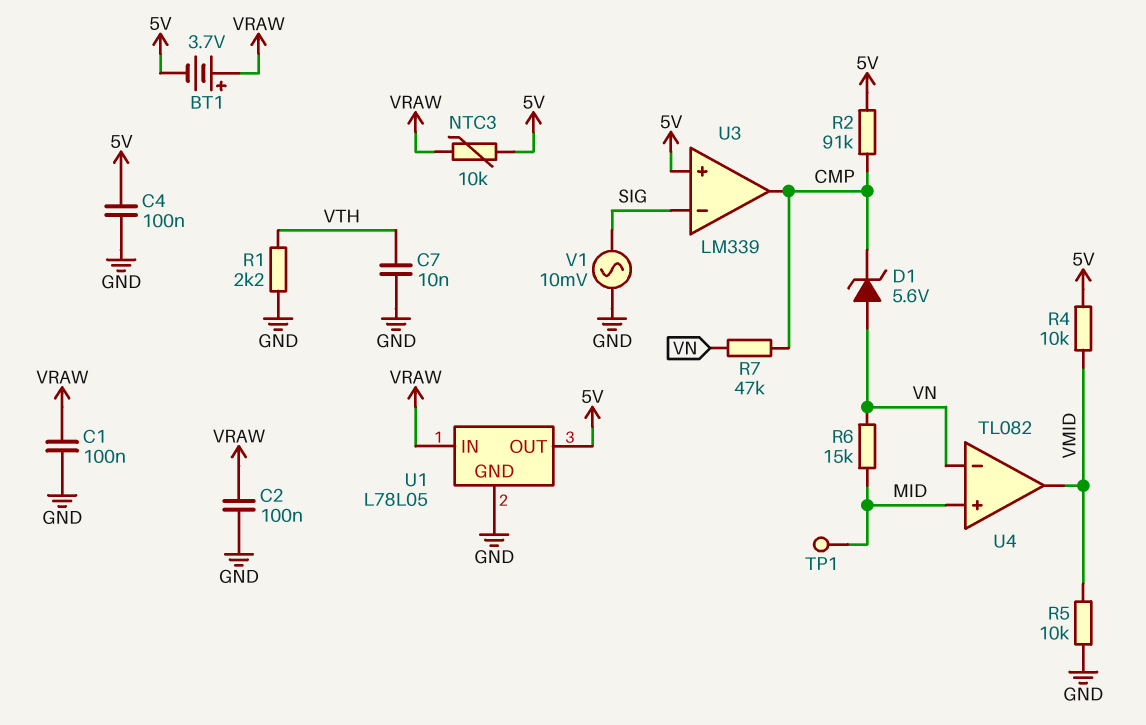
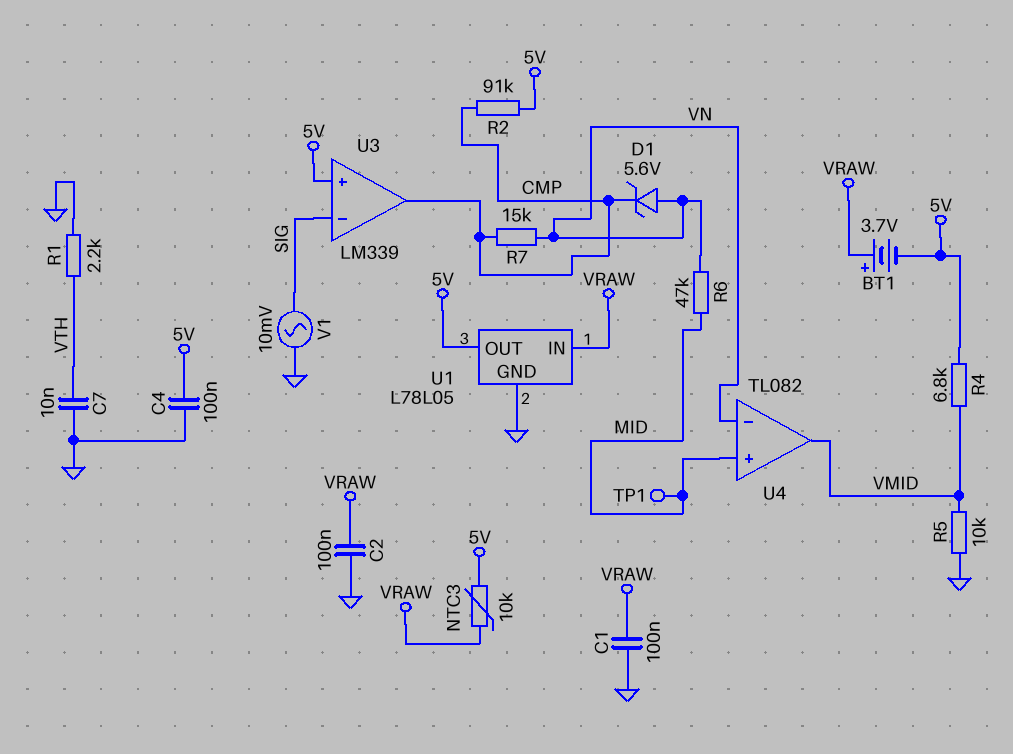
R4: 10k (5V, VMID) -> 6.8k (5V, VMID)
R6: 15k (MID, VN) -> 47k (MID, VN)
R7: 47k (CMP, VN) -> 15k (CMP, VN)

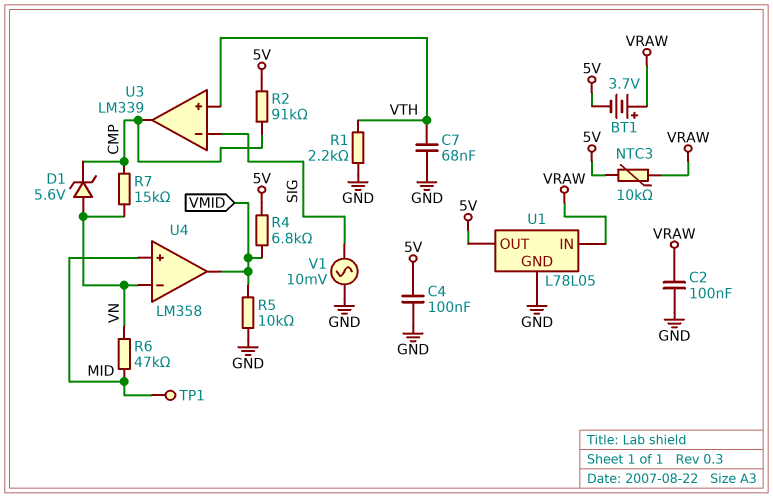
C1: 100nF (GND, VRAW) -> none
C7: 10nF (GND, VTH) -> 68nF (GND, VTH)
U3 pin in+: 5V -> VTH
U4: TL082 -> LM358

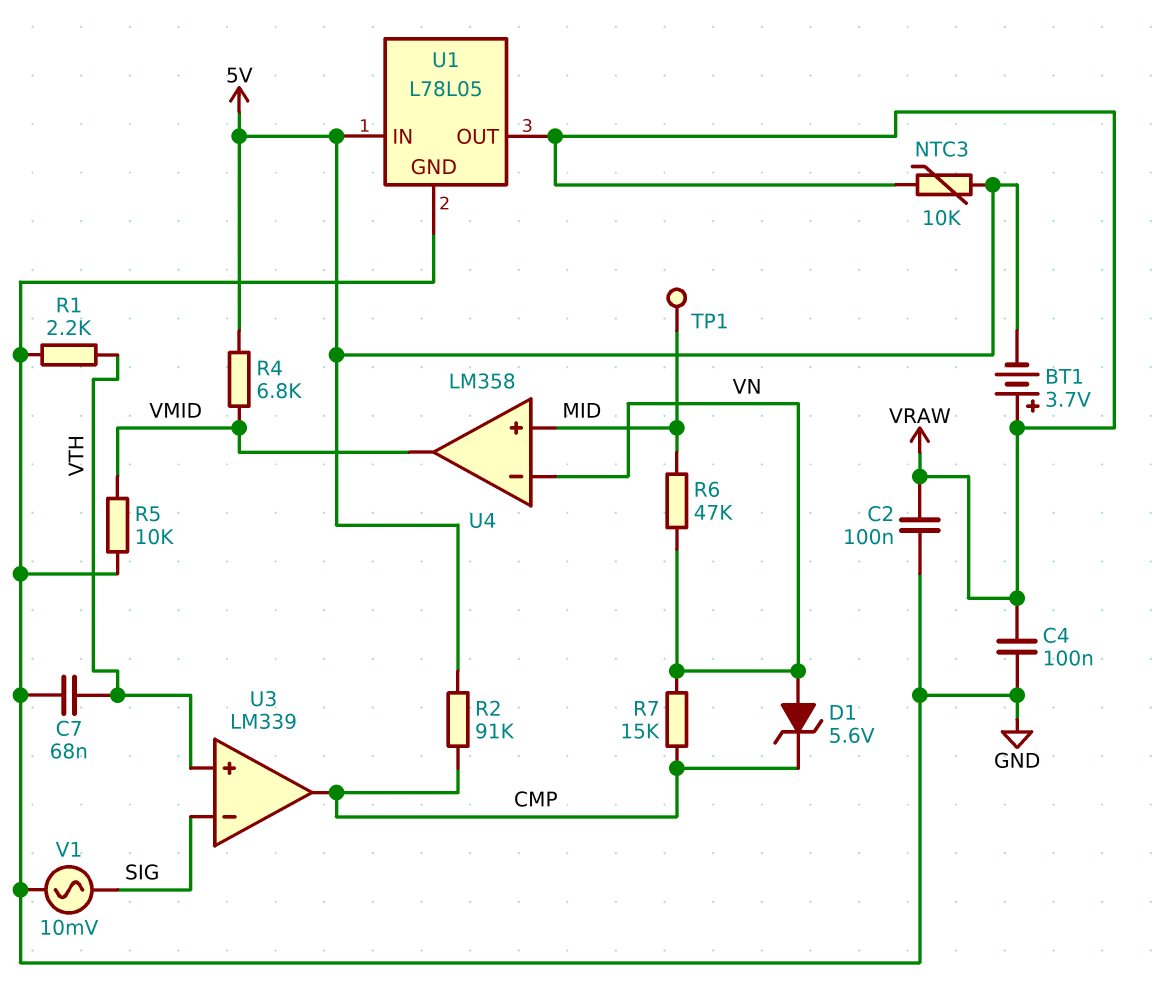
C4: 100nF (5V, GND) -> 100nF (GND, VRAW)
U1 pin IN: VRAW -> 5V
U1 pin OUT: 5V -> VRAW

